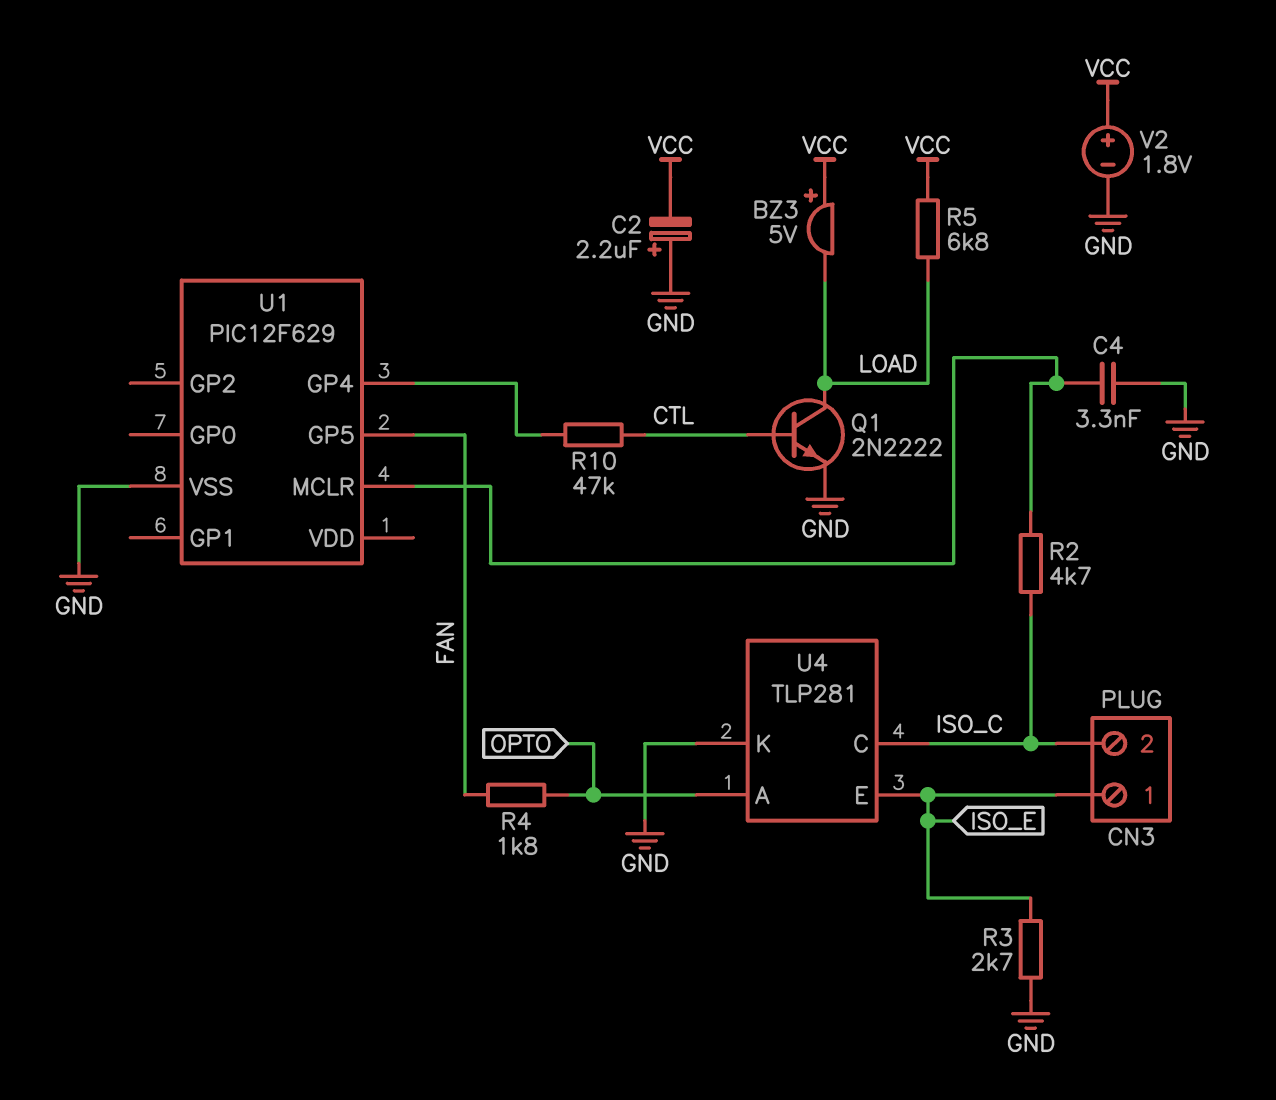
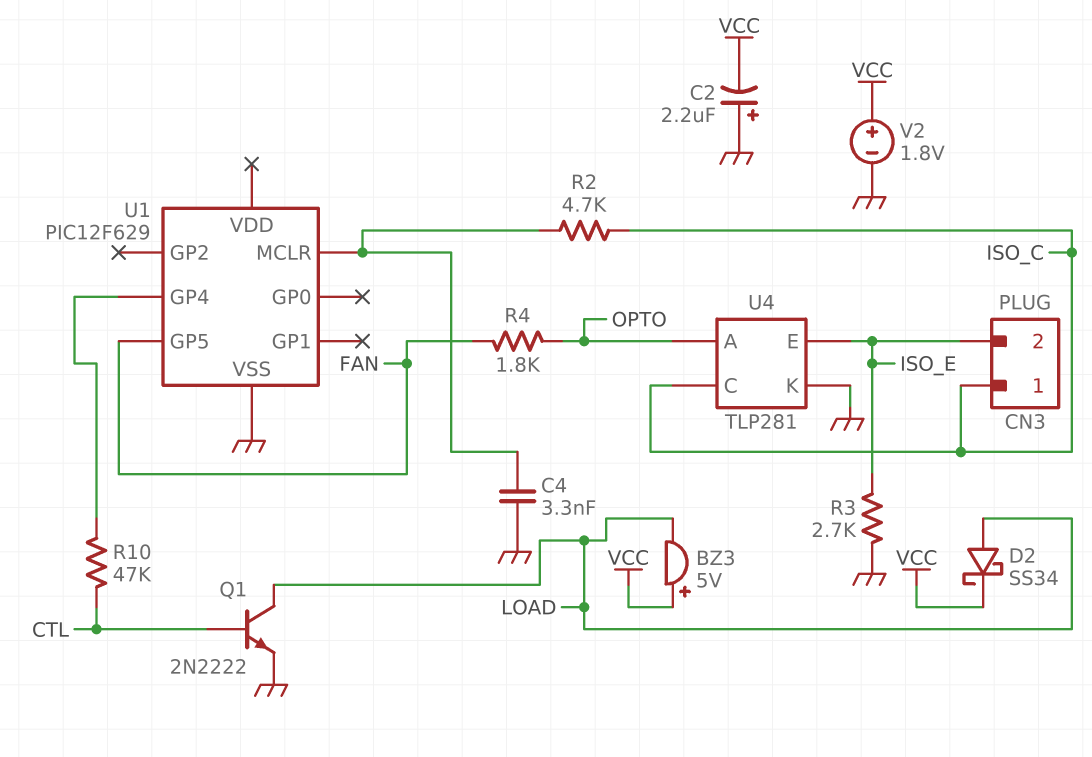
CN3 pin 1: ISO_E -> ISO_C
CN3 pin 2: ISO_C -> ISO_E
D2: none -> schottky SS34 (A LOAD, K VCC)
R5: 6.8k (LOAD, VCC) -> none

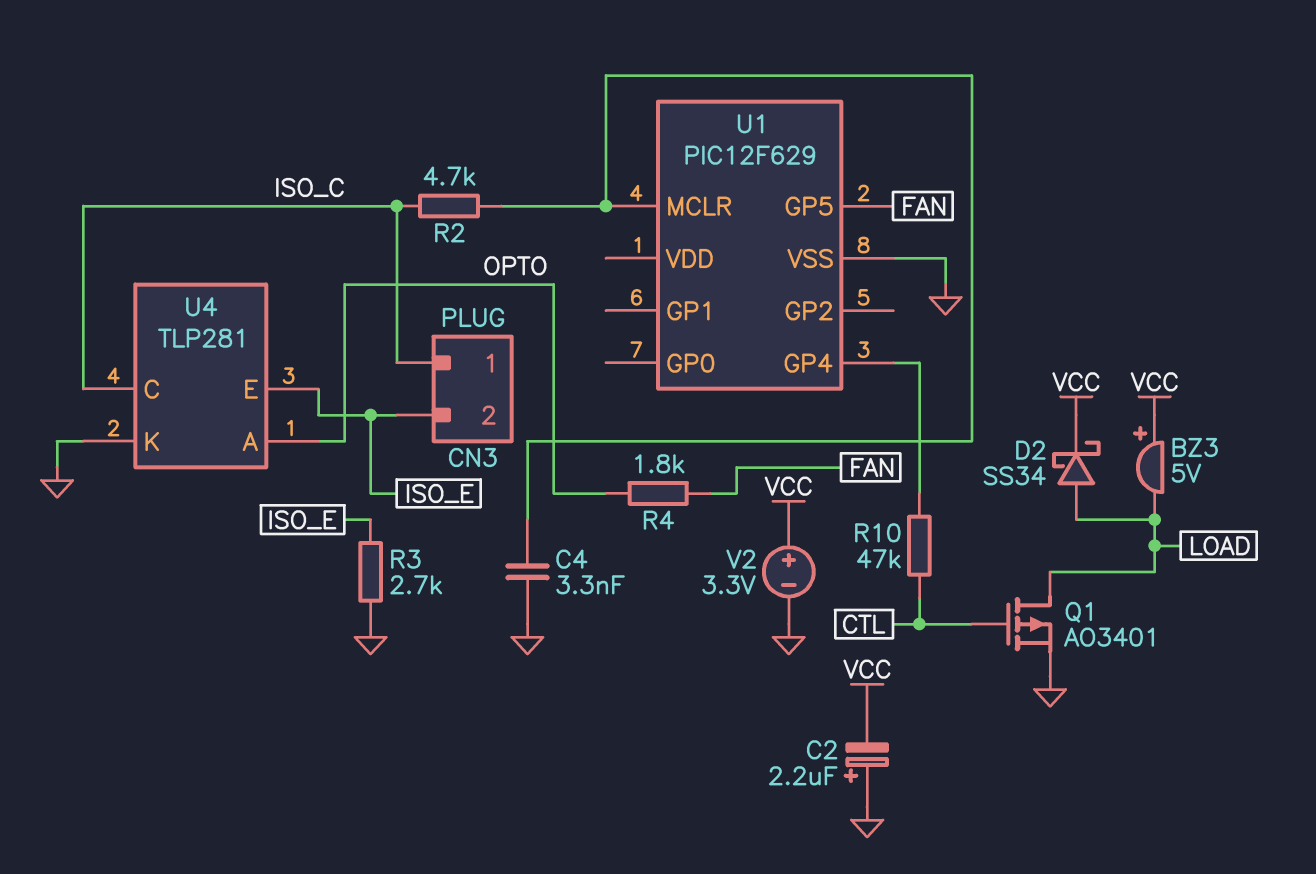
Q1: NPN 2N2222 (B CTL, C LOAD, E GND) -> PMOS AO3401 (G CTL, D LOAD, S GND)
V2: 1.8V (plus VCC, minus GND) -> 3.3V (plus VCC, minus GND)

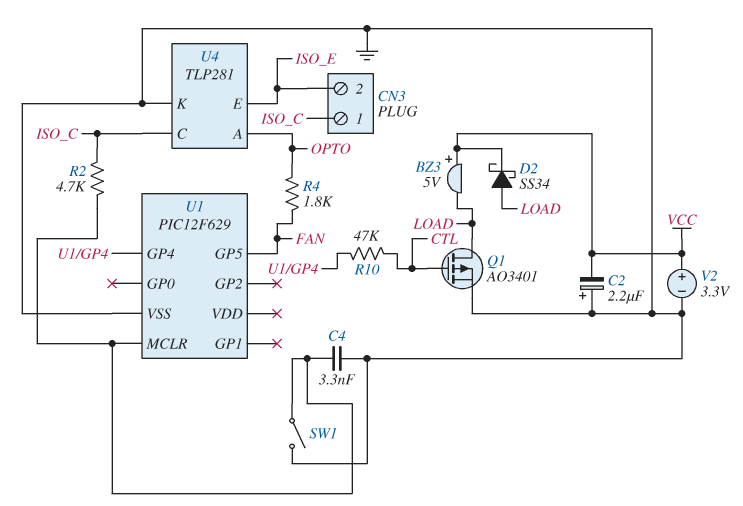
R3: 2.7k (GND, ISO_E) -> none
SW1: none -> switch (GND, U1/MCLR)

